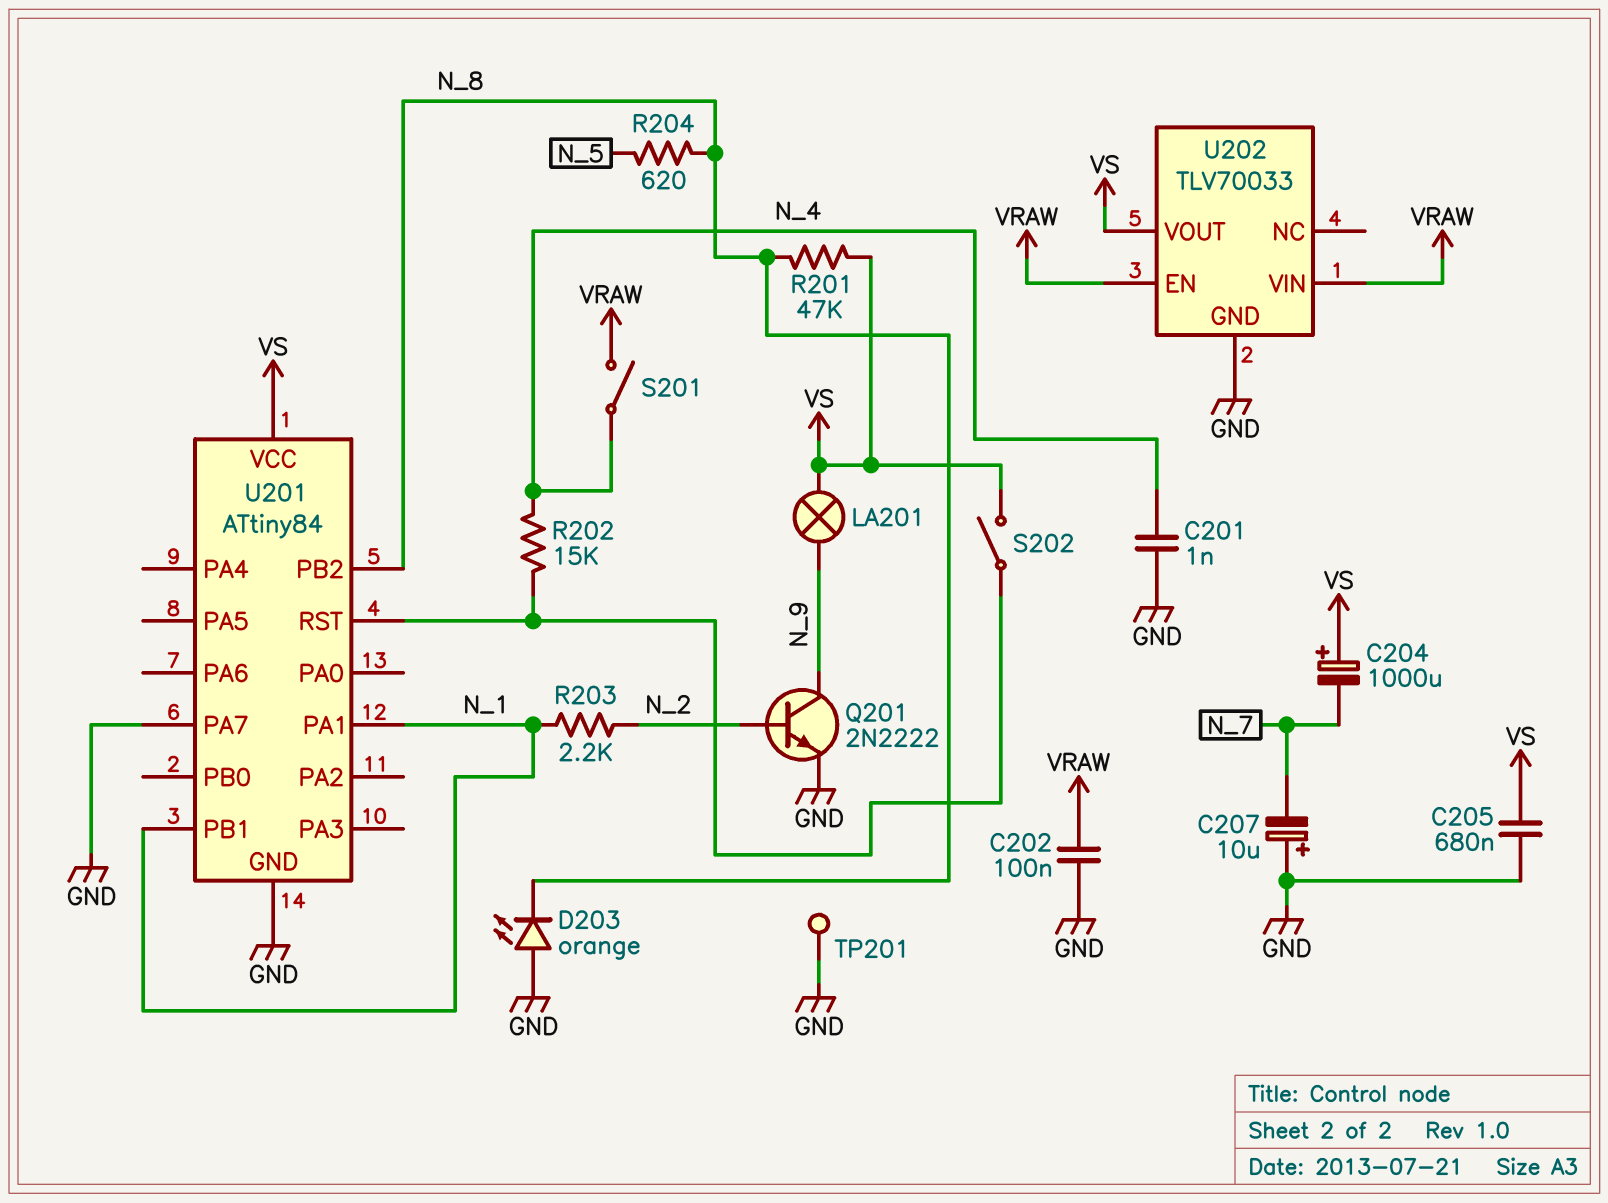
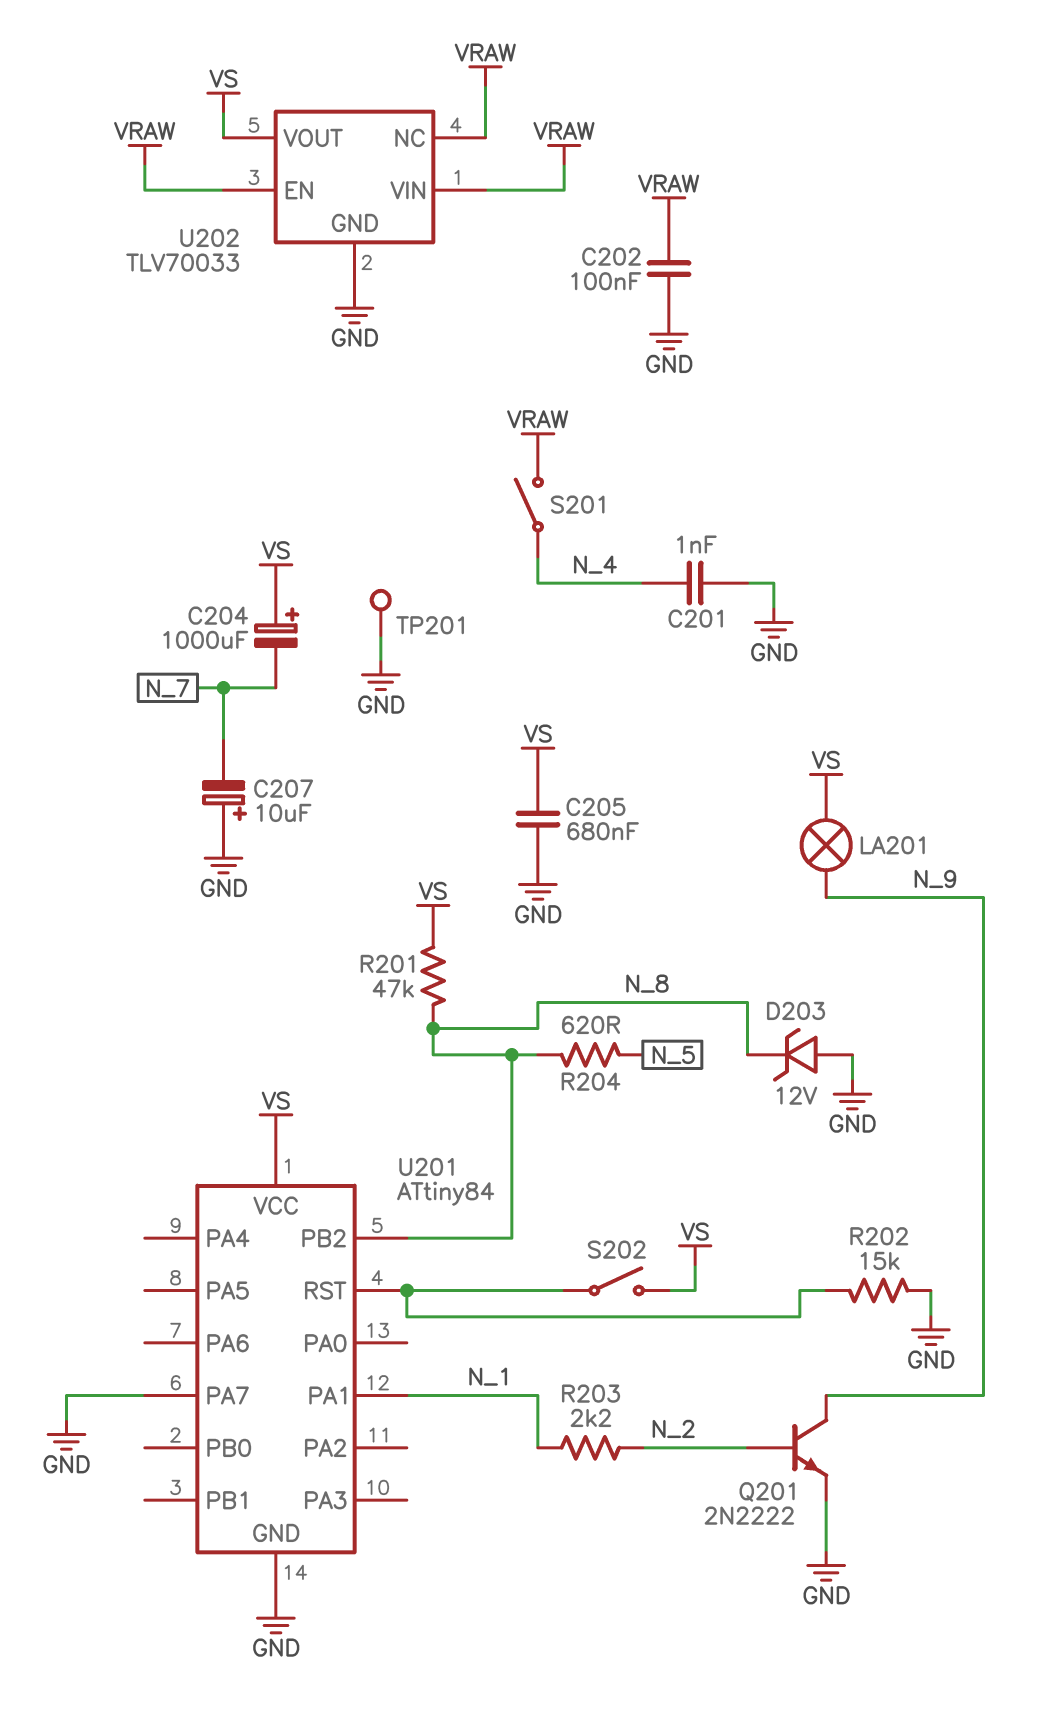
D203: LED orange (A GND, K N_8) -> zener 12V (A GND, K N_8)
R202: 15k (N_4, U201/RST) -> 15k (GND, U201/RST)
U201 pin PB1: N_1 -> none
U202 pin NC: none -> VRAW

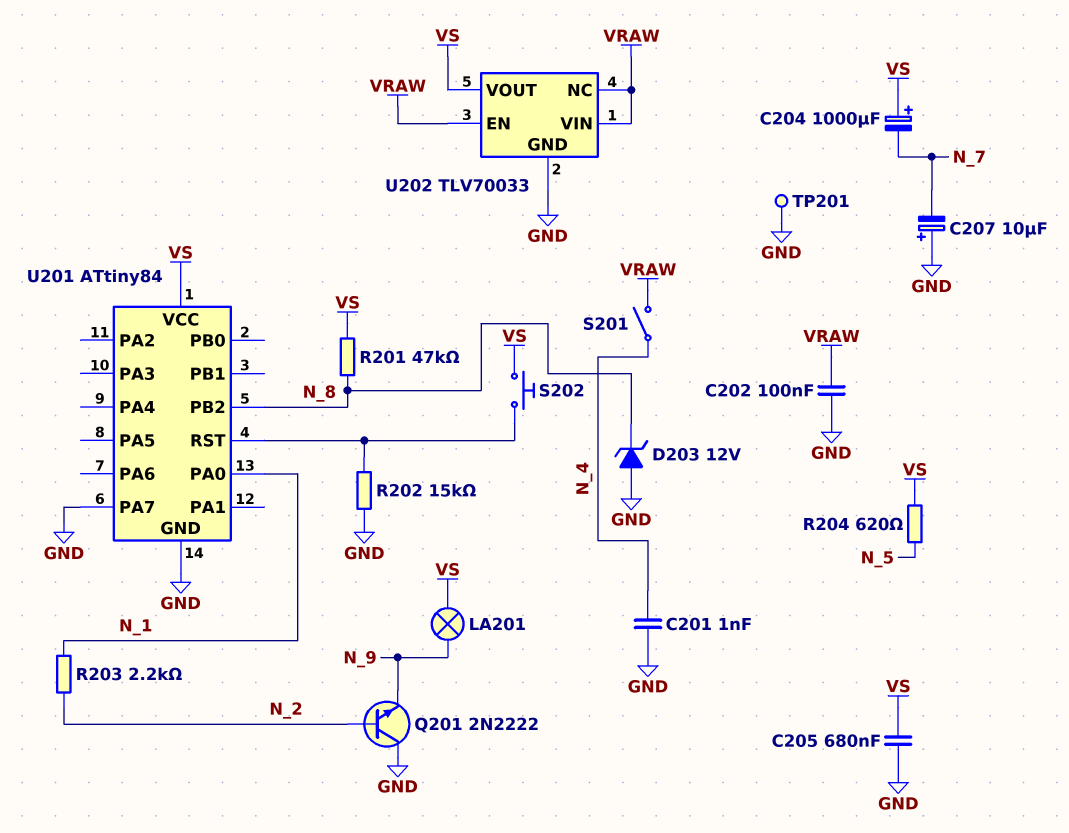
Q201: NPN 2N2222 (B N_2, C N_9, E GND) -> NPN 2N2222 (B N_2, C GND, E N_9)
R204: 620 (N_5, N_8) -> 620 (N_5, VS)
S202: switch (U201/RST, VS) -> button (U201/RST, VS)
U201 pin PA0: none -> N_1
U201 pin PA1: N_1 -> none

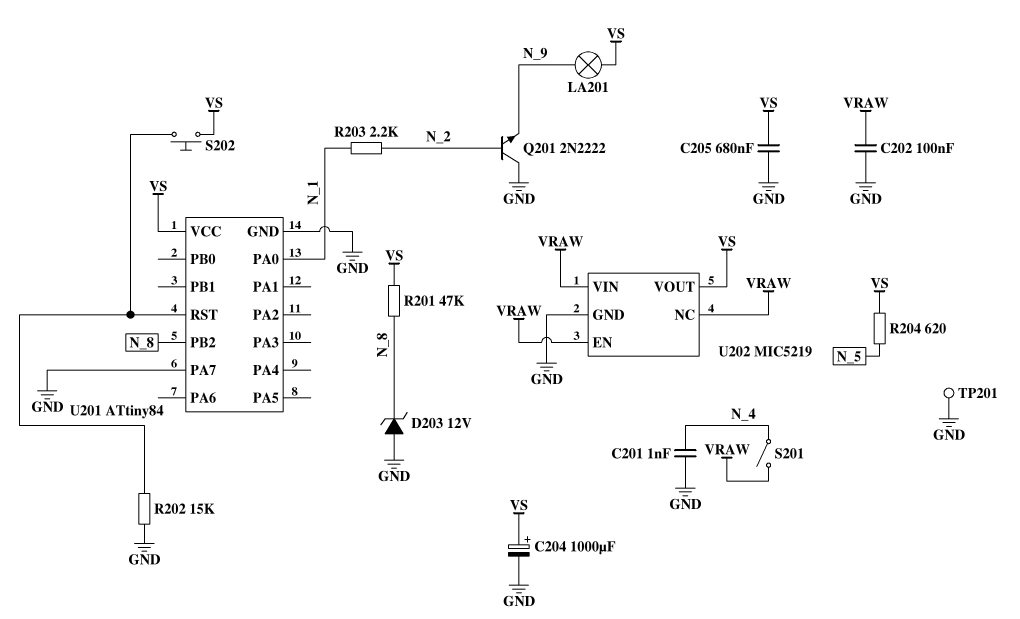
C204: 1000uF (plus VS, minus N_7) -> 1000uF (plus VS, minus GND)
C207: 10uF (plus GND, minus N_7) -> none
U202: TLV70033 -> MIC5219

